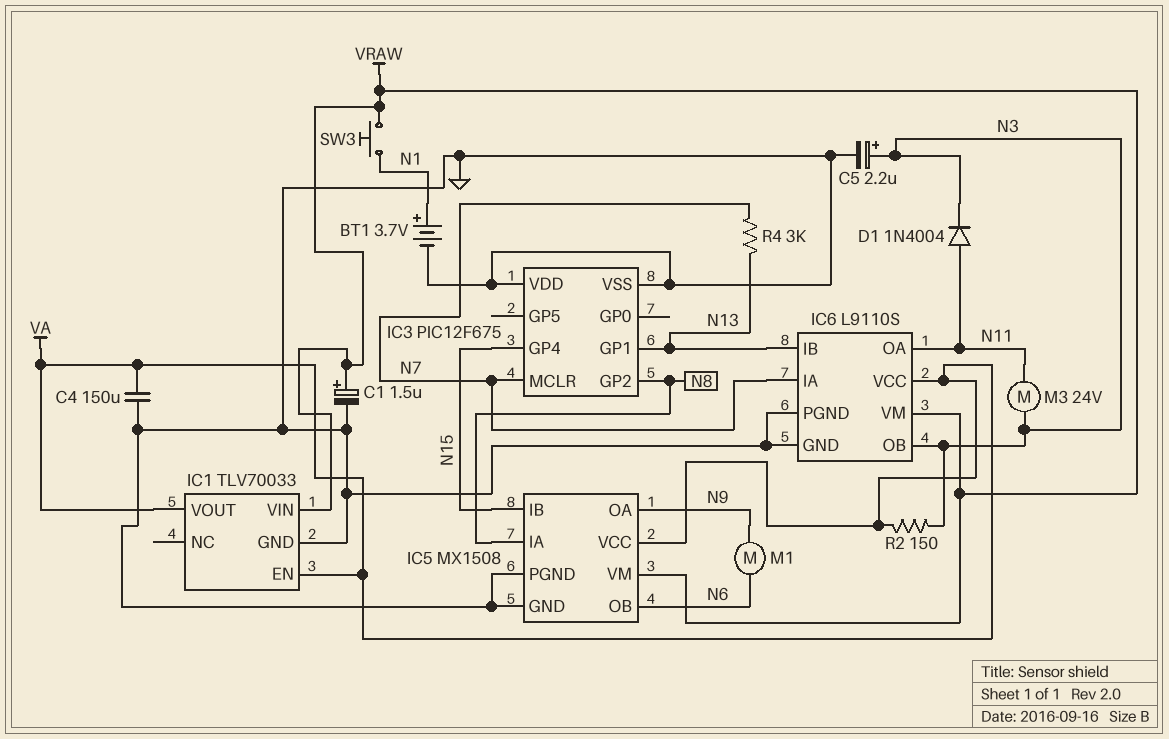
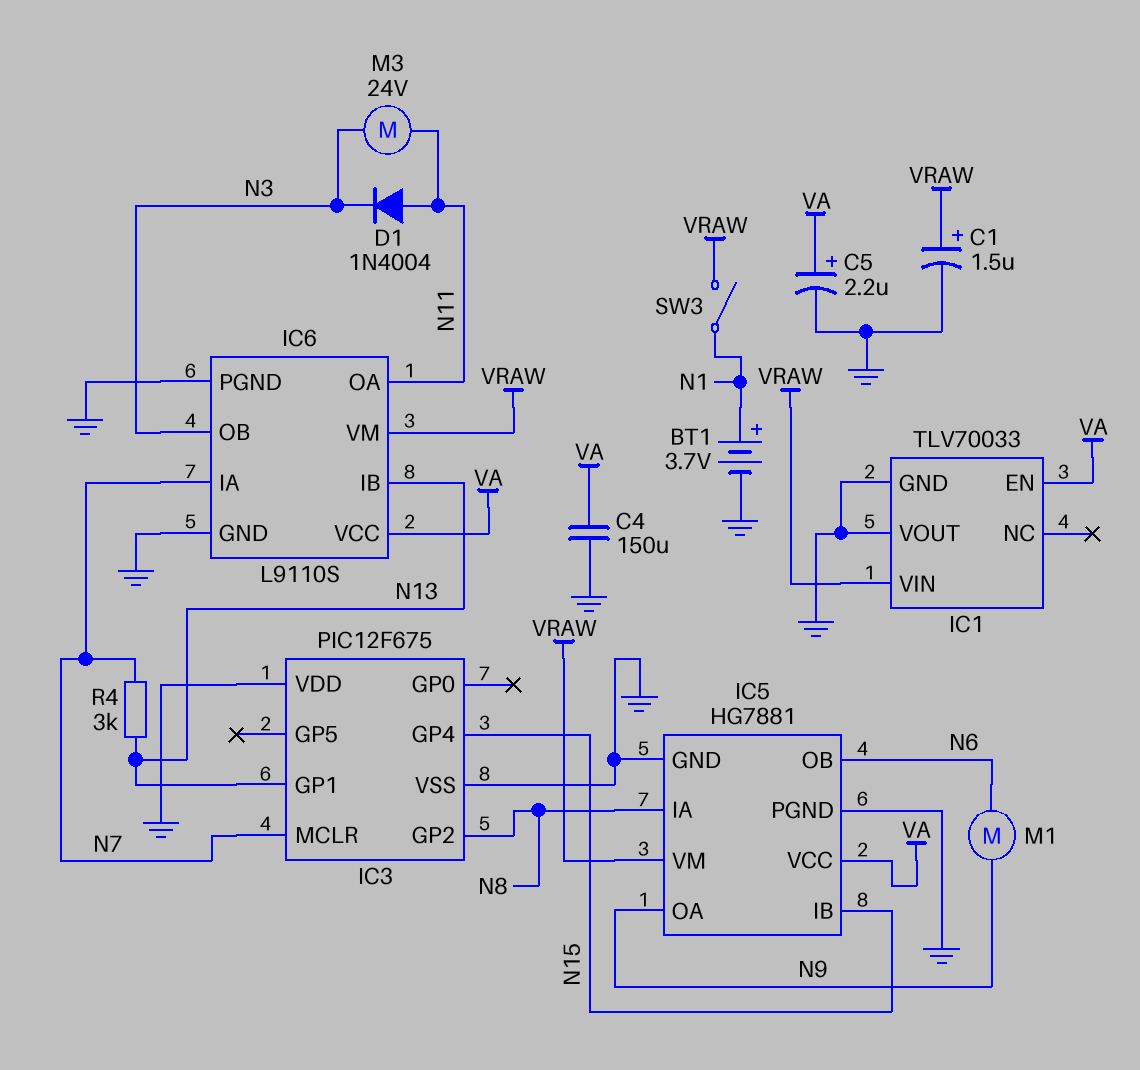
C5: 2.2uF (plus N3, minus GND) -> 2.2uF (plus VA, minus GND)
IC1 pin VOUT: VA -> GND
IC5: MX1508 -> HG7881
R2: 150 (N3, VA) -> none
SW3: button (N1, VRAW) -> switch (N1, VRAW)

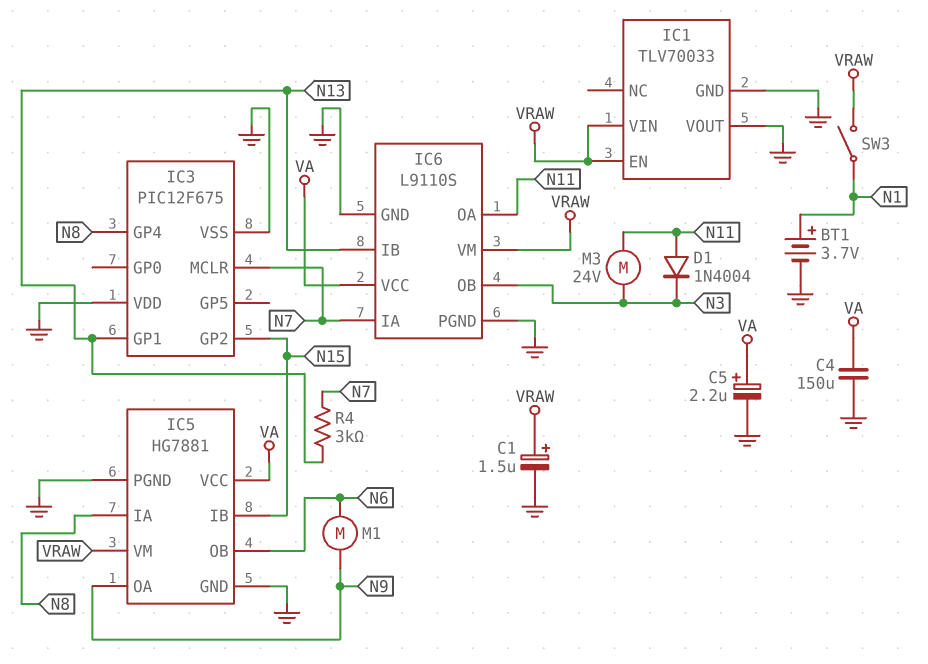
IC1 pin EN: VA -> VRAW
IC3 pin GP2: N8 -> N15
IC3 pin GP4: N15 -> N8

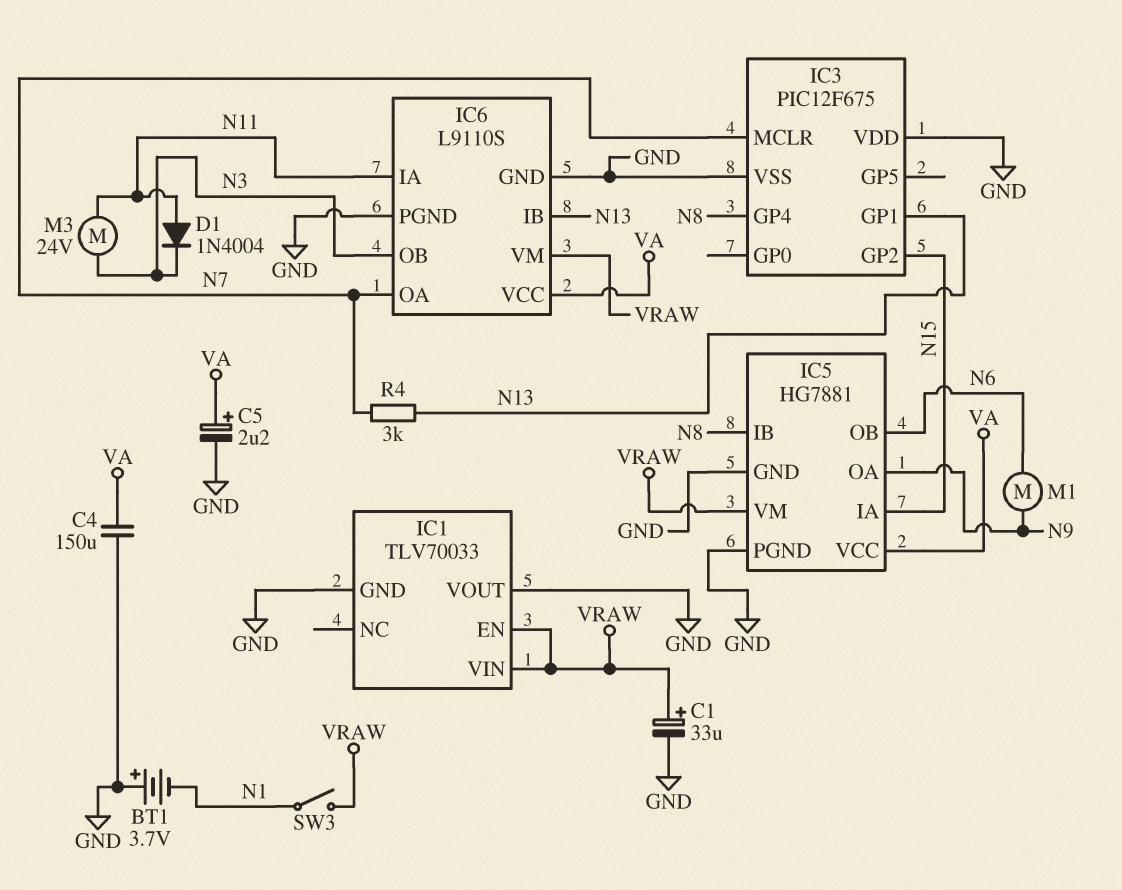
BT1: 3.7V (plus N1, minus GND) -> 3.7V (plus GND, minus N1)
C1: 1.5uF (plus VRAW, minus GND) -> 33uF (plus VRAW, minus GND)
IC5 pin IA: N8 -> N15
IC5 pin IB: N15 -> N8
IC6 pin IA: N7 -> N11
IC6 pin OA: N11 -> N7

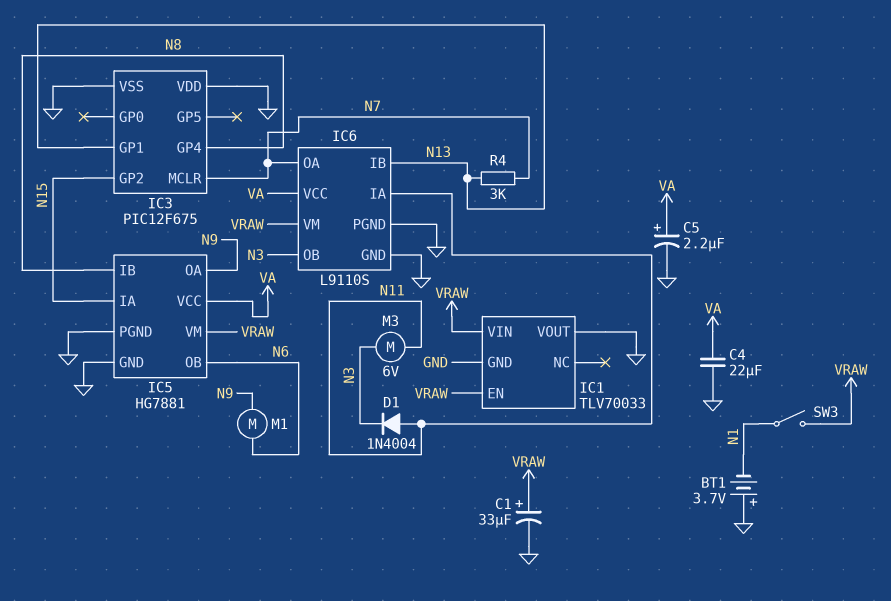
C4: 150uF (GND, VA) -> 22uF (GND, VA)
M3: motor 24V (N3, N11) -> motor 6V (N3, N11)

